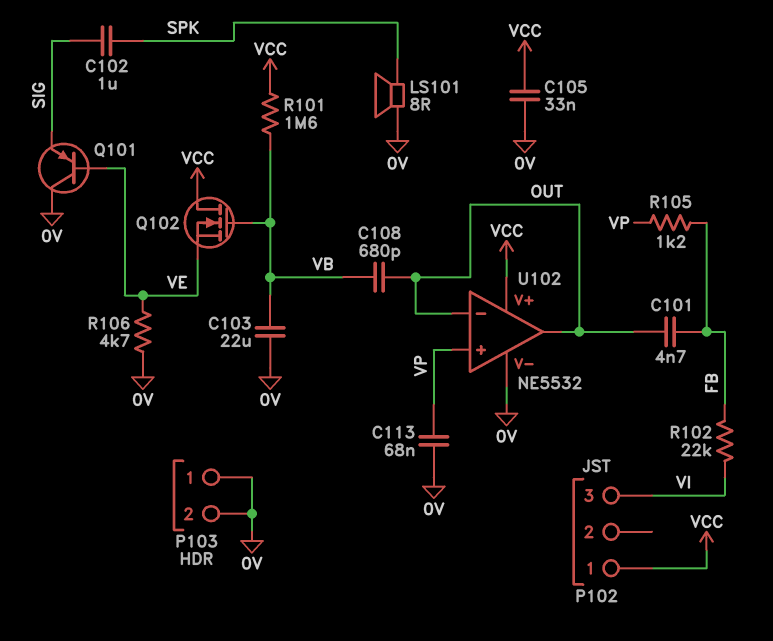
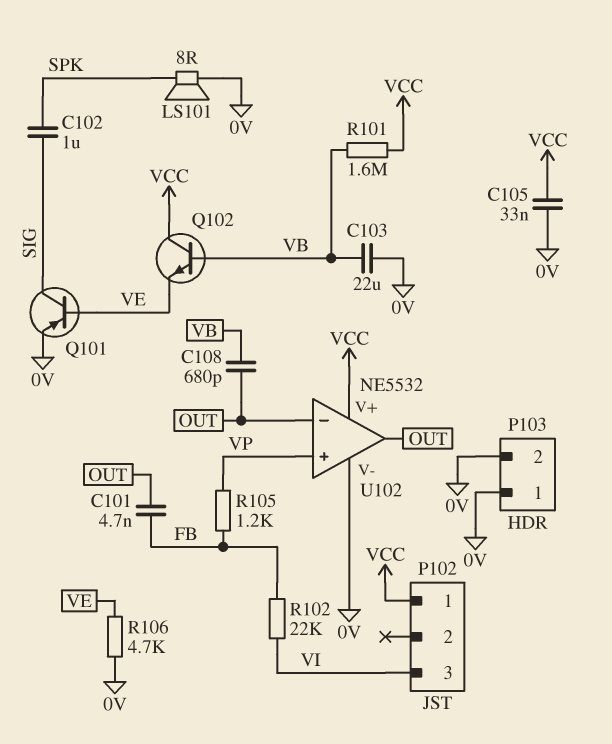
C113: 68nF (0V, VP) -> none
Q101: PNP (B VE, C 0V, E SIG) -> PNP (B VE, C SIG, E 0V)
Q102: NMOS (G VB, D VCC, S VE) -> NPN (B VB, C VCC, E VE)

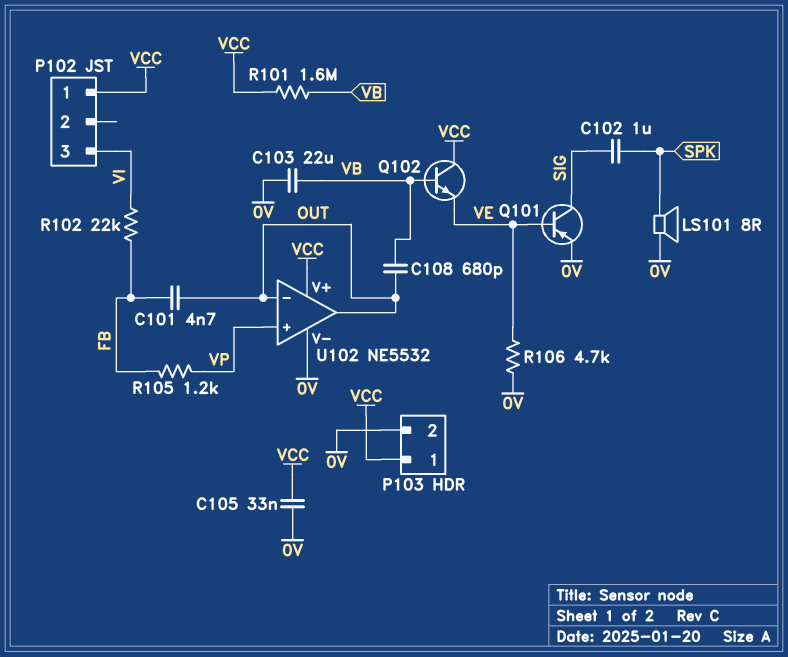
P103 pin 1: 0V -> VCC

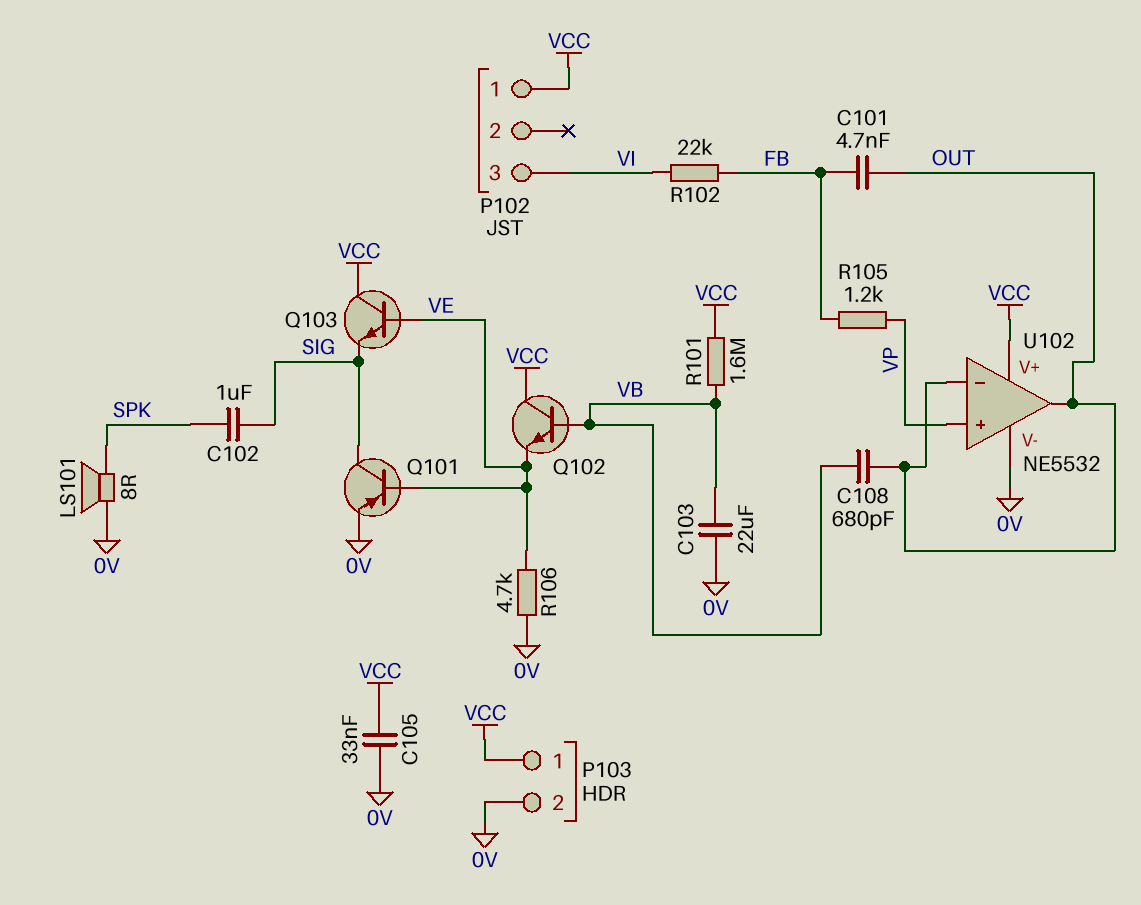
Q103: none -> NPN (B VE, C VCC, E SIG)

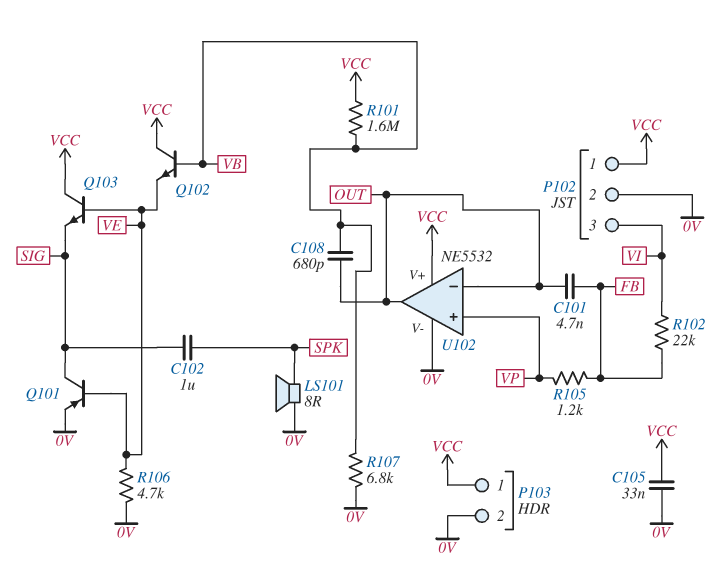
C103: 22uF (0V, VB) -> none
P102 pin 2: none -> 0V
R107: none -> 6.8k (0V, VB)

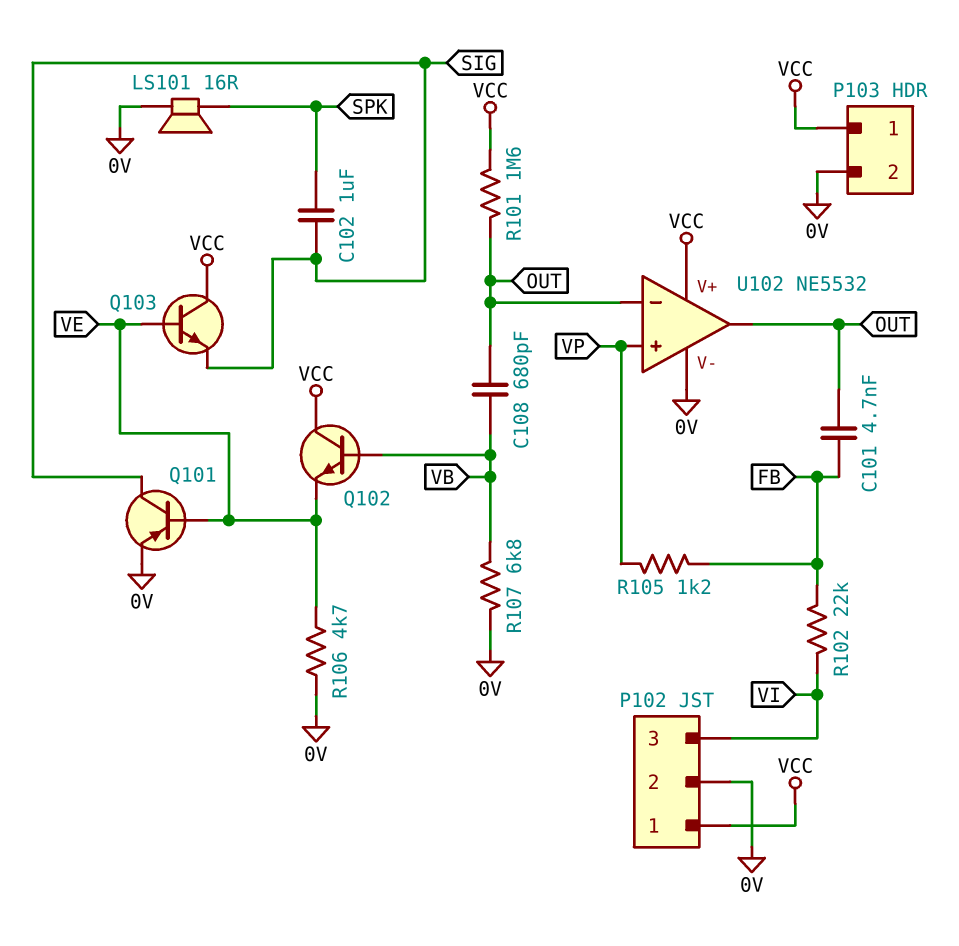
C105: 33nF (0V, VCC) -> none
LS101: speaker 8R (0V, SPK) -> speaker 16R (0V, SPK)
R101: 1.6M (VB, VCC) -> 1.6M (OUT, VCC)

